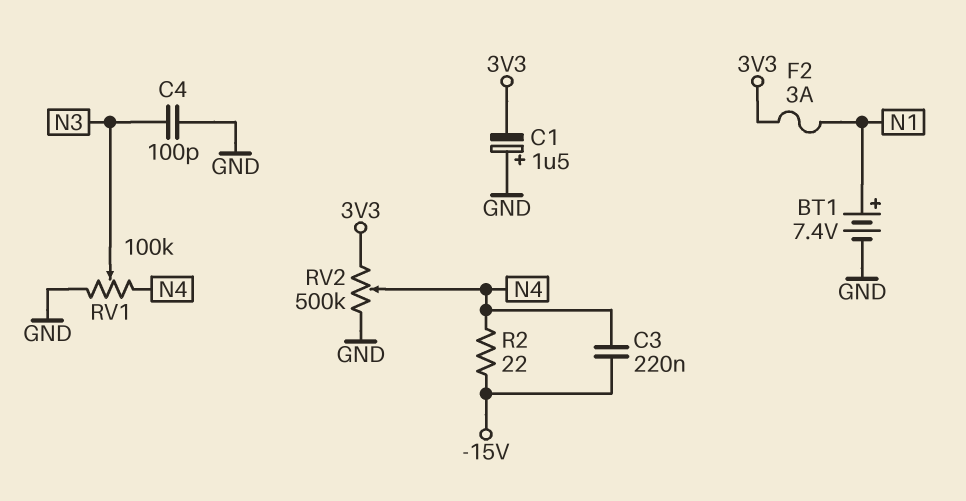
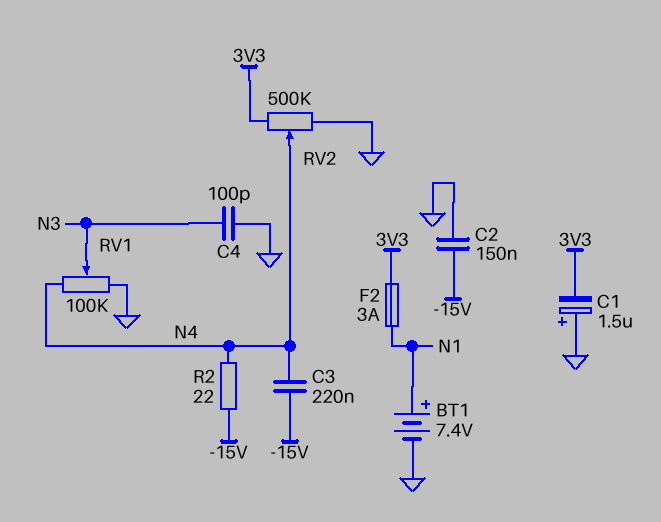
C2: none -> 150nF (-15V, GND)

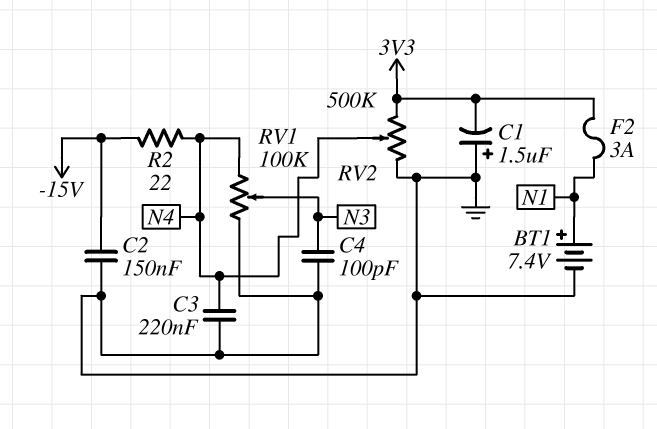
C3: 220nF (-15V, N4) -> 220nF (GND, N4)

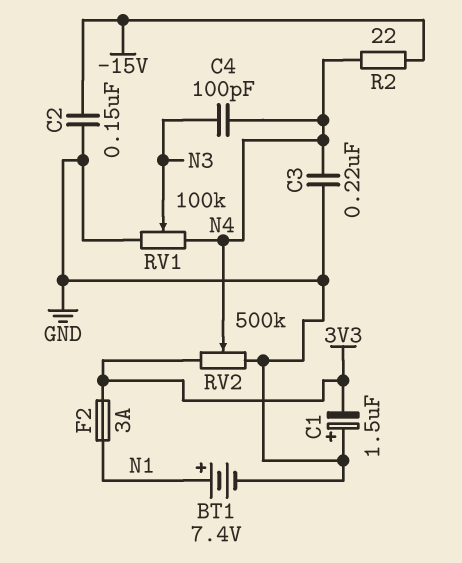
C4: 100pF (GND, N3) -> 100pF (N3, N4)

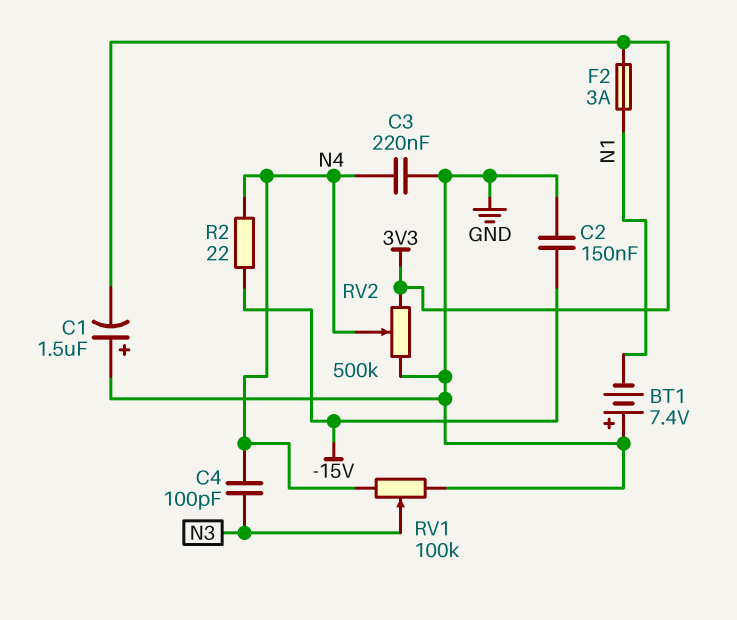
BT1: 7.4V (plus N1, minus GND) -> 7.4V (plus GND, minus N1)

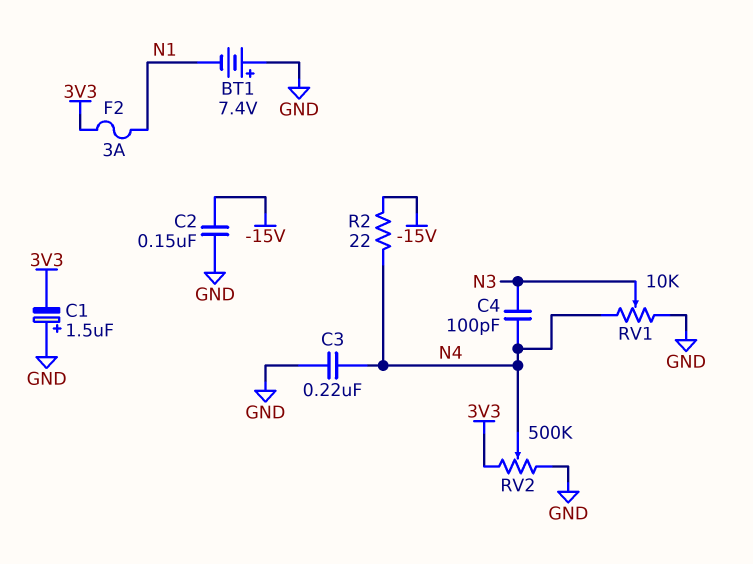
RV1: 100k (GND, N4, wiper N3) -> 10k (GND, N4, wiper N3)

